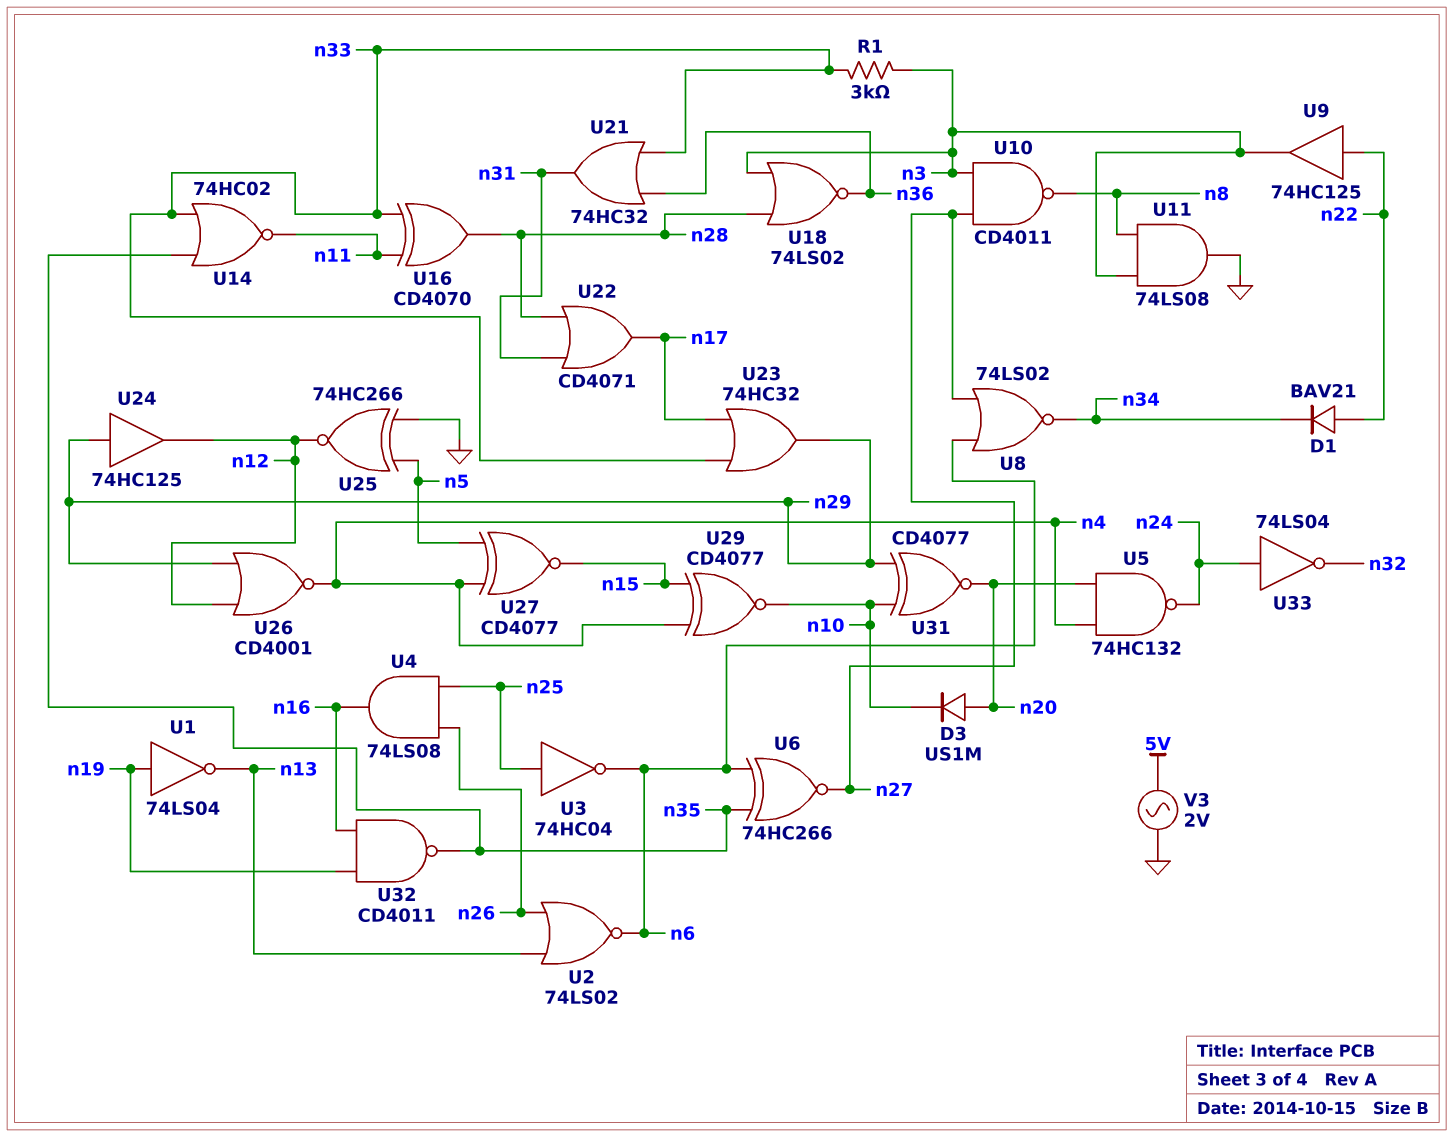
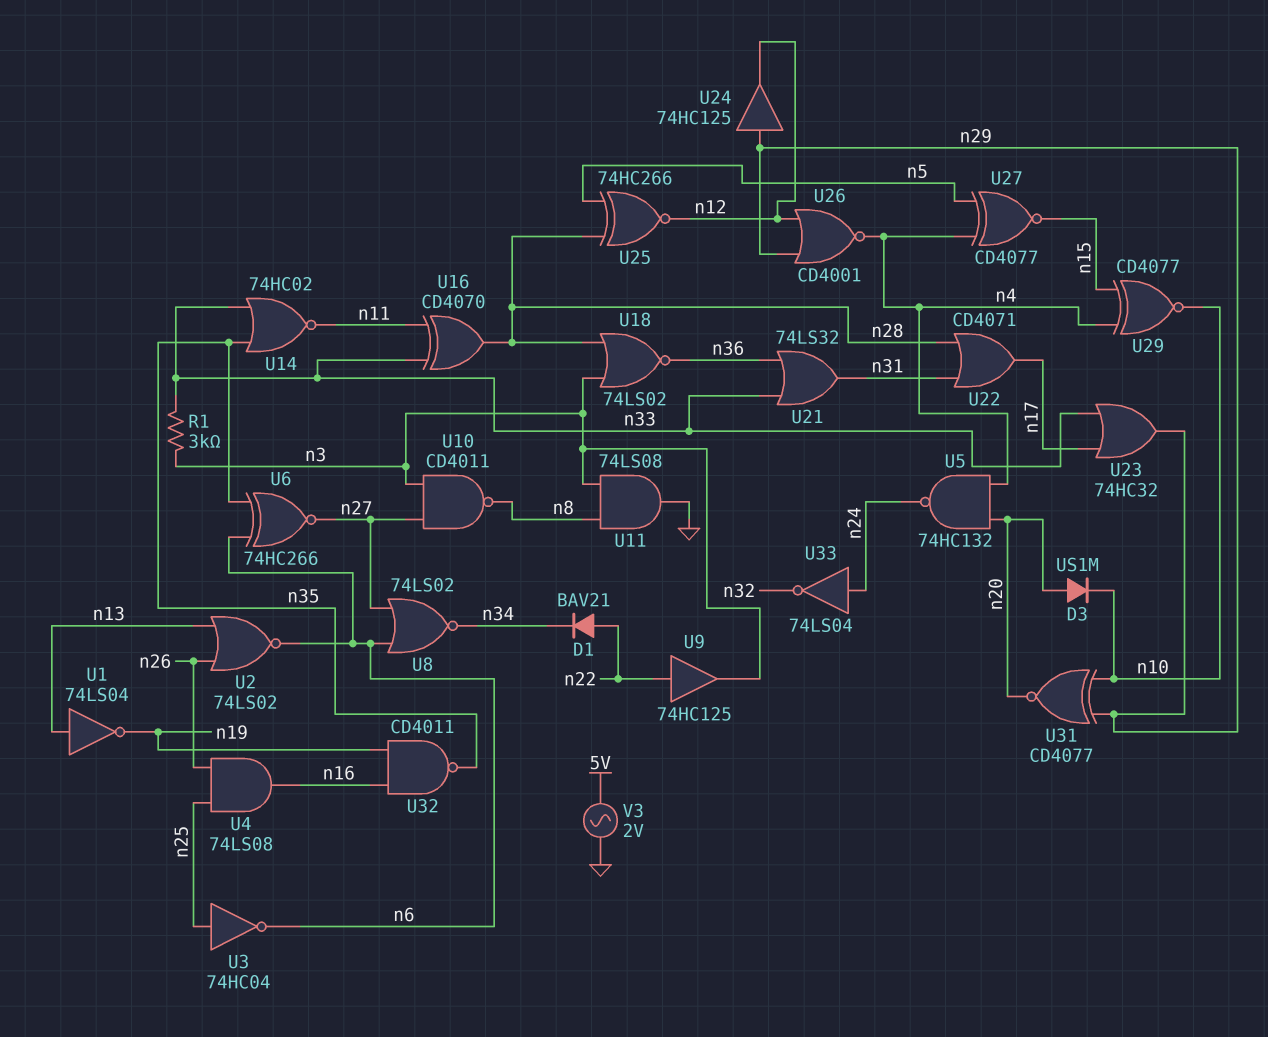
U1: NOT 74LS04 (in n19, out n13) -> NOT 74LS04 (in n13, out n19)
U21: OR 74HC32 (in n33, in n36, out n31) -> OR 74LS32 (in n33, in n36, out n31)
U25: XNOR 74HC266 (in GND, in n5, out n12) -> XNOR 74HC266 (in n5, in n28, out n12)

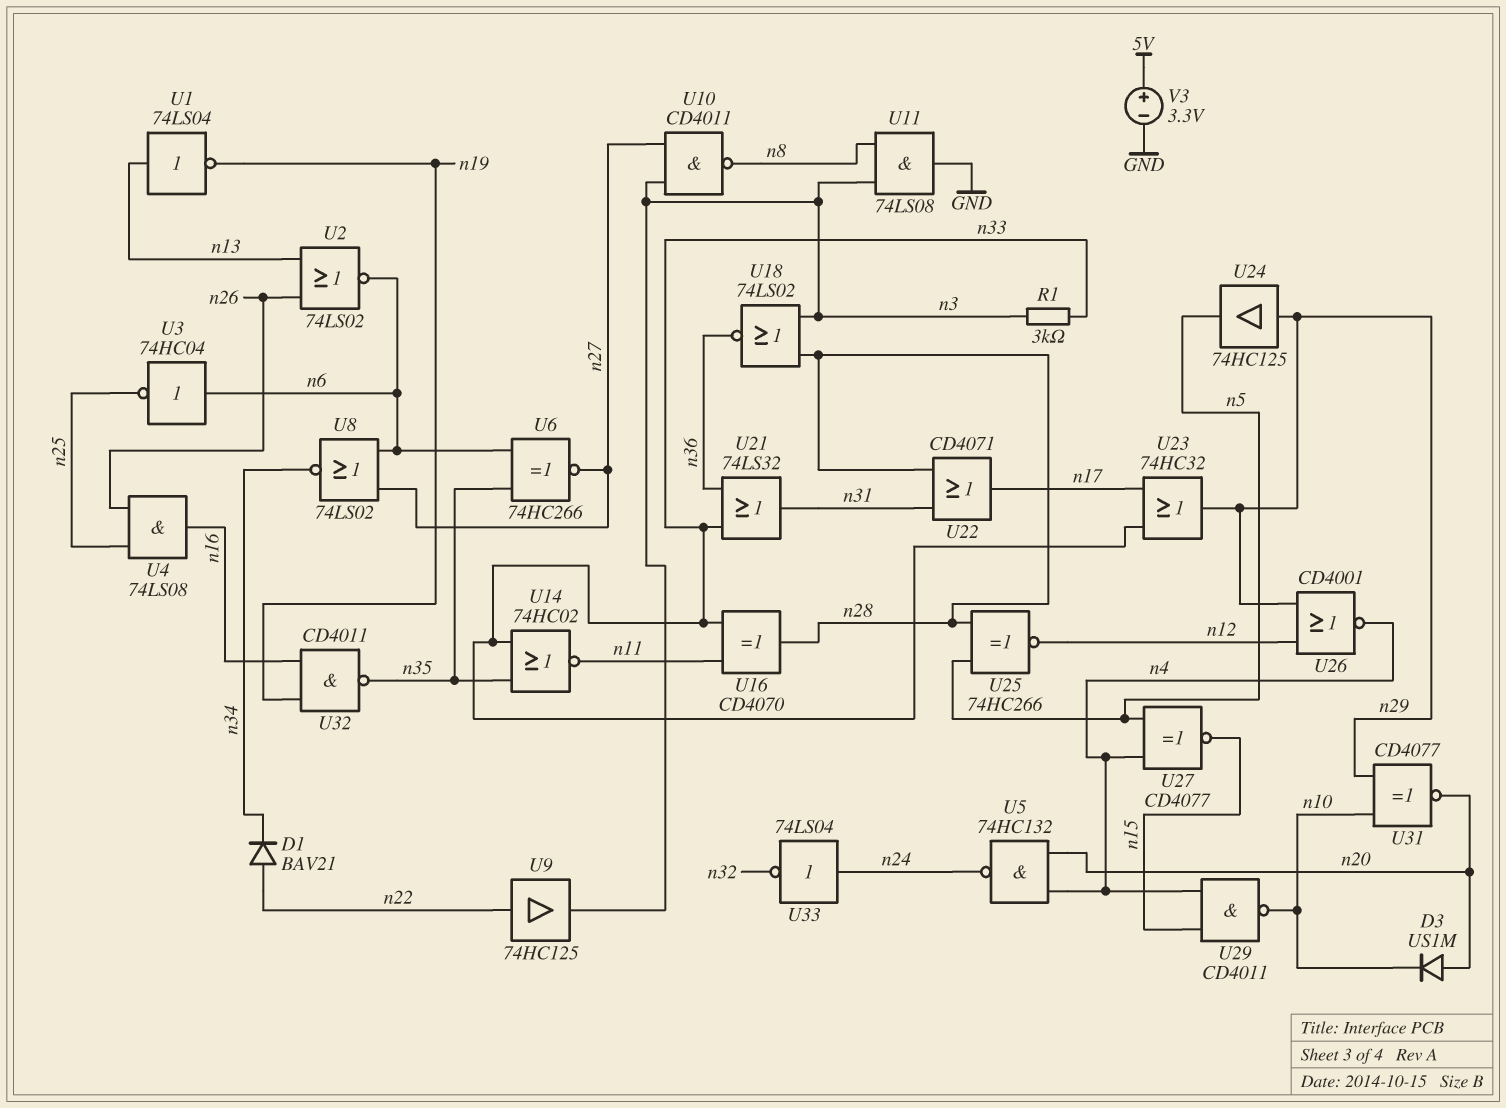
U3: NOT 74HC04 (in n25, out n6) -> NOT 74HC04 (in n6, out n25)
U24: buffer 74HC125 (in n29, out n12) -> buffer 74HC125 (in n29, out n5)
U29: XNOR CD4077 (in n4, in n15, out n10) -> NAND CD4011 (in n4, in n15, out n10)
V3: AC 2V (5V, GND) -> 3.3V (plus 5V, minus GND)

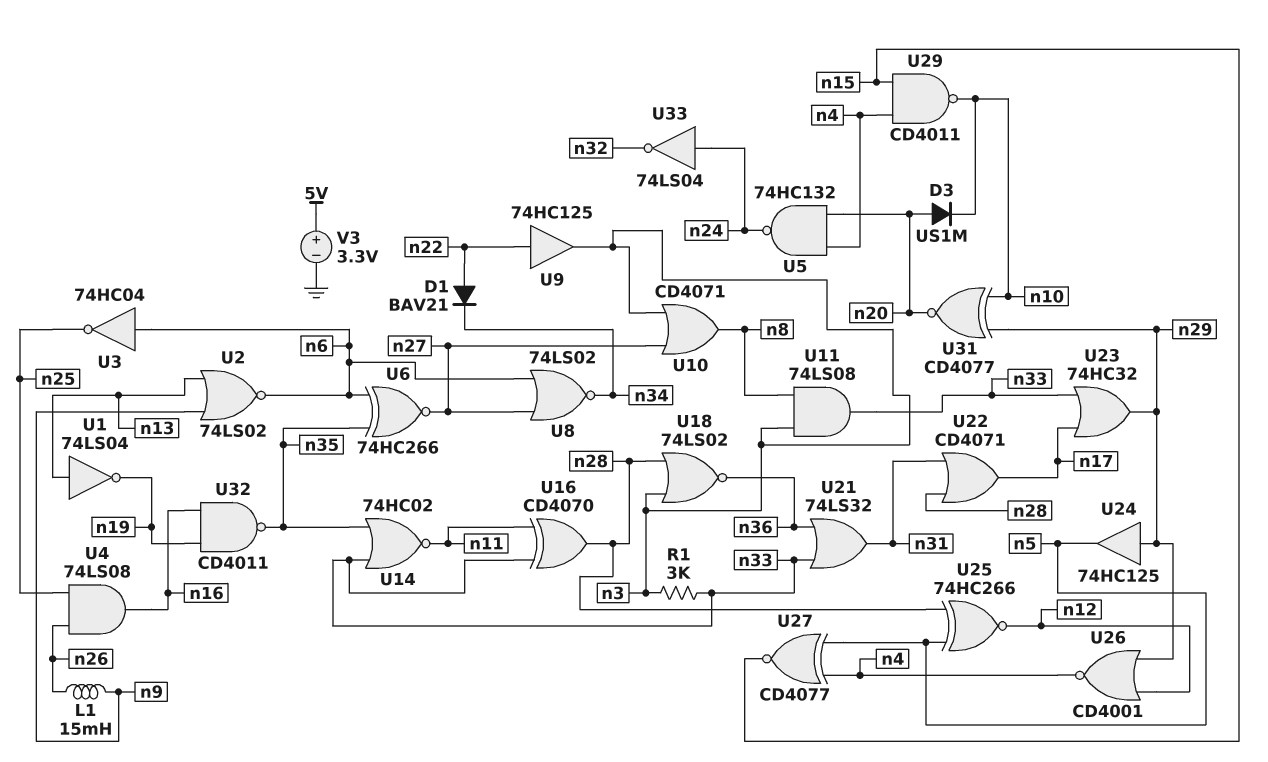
L1: none -> 15mH (n9, n26)
U2: NOR 74LS02 (in n13, in n26, out n6) -> NOR 74LS02 (in n9, in n13, out n6)
U10: NAND CD4011 (in n3, in n27, out n8) -> OR CD4071 (in n3, in n27, out n8)
U11: AND 74LS08 (in n3, in n8, out GND) -> AND 74LS08 (in n3, in n8, out n33)

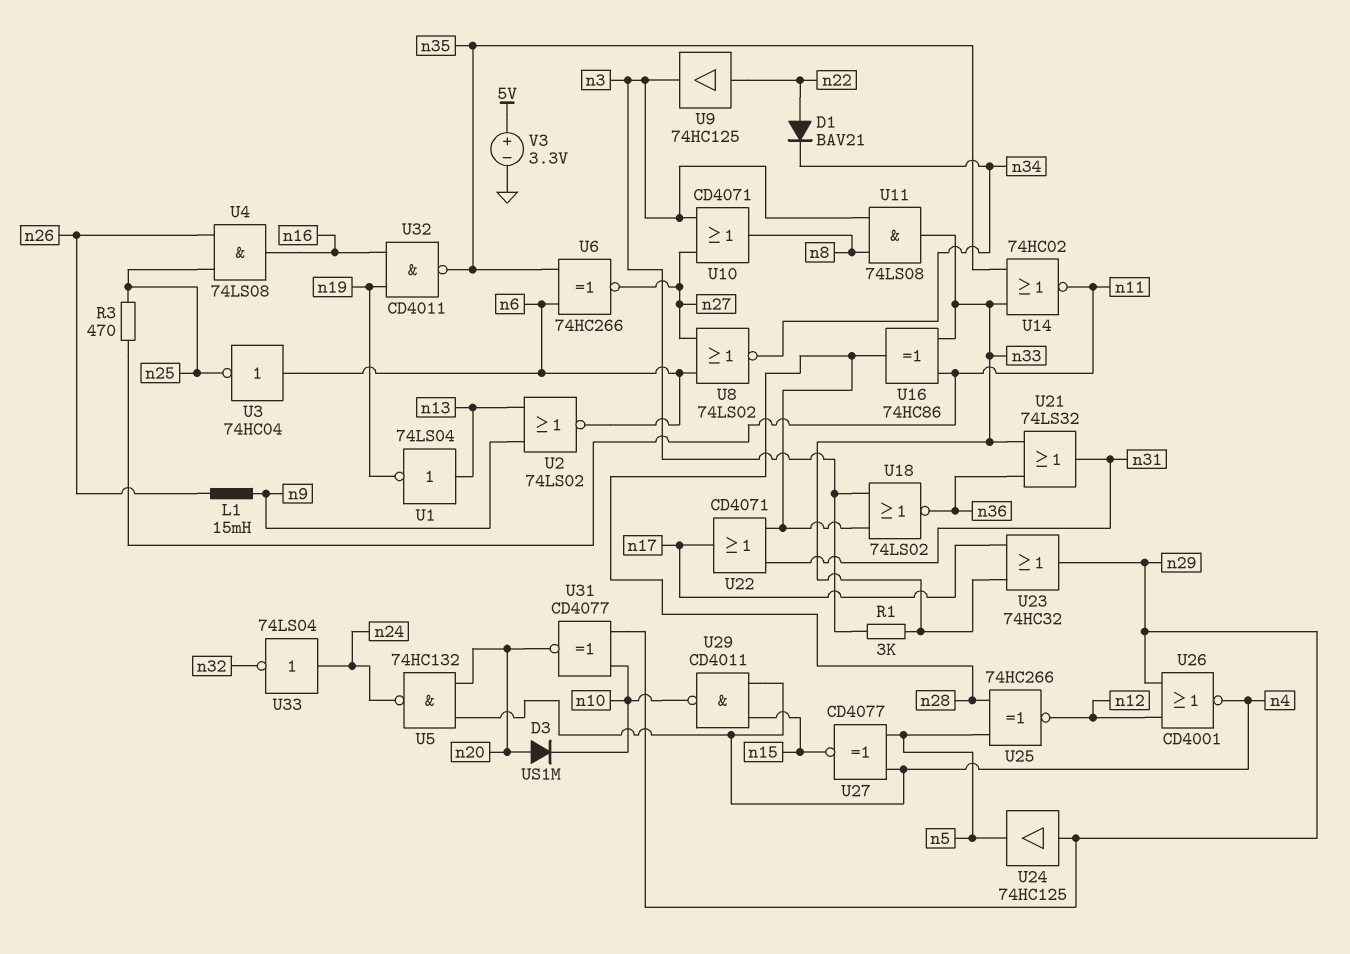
R3: none -> 470 (n11, n25)
U16: XOR CD4070 (in n11, in n33, out n28) -> XOR 74HC86 (in n11, in n33, out n28)

